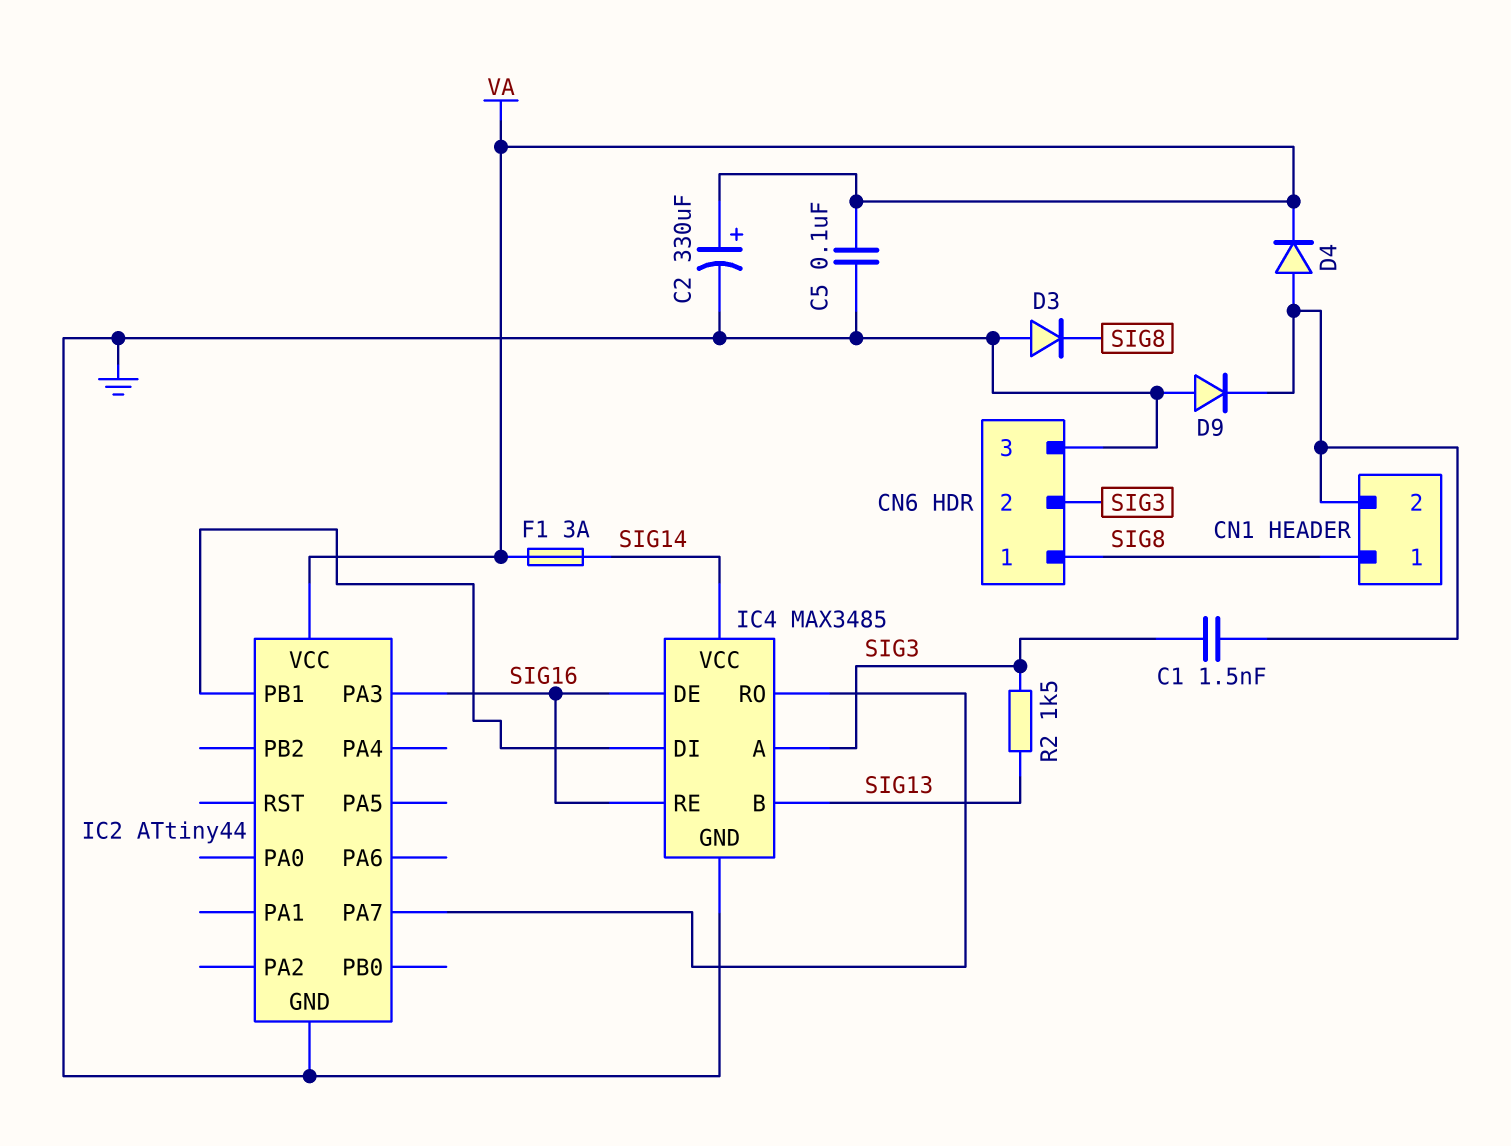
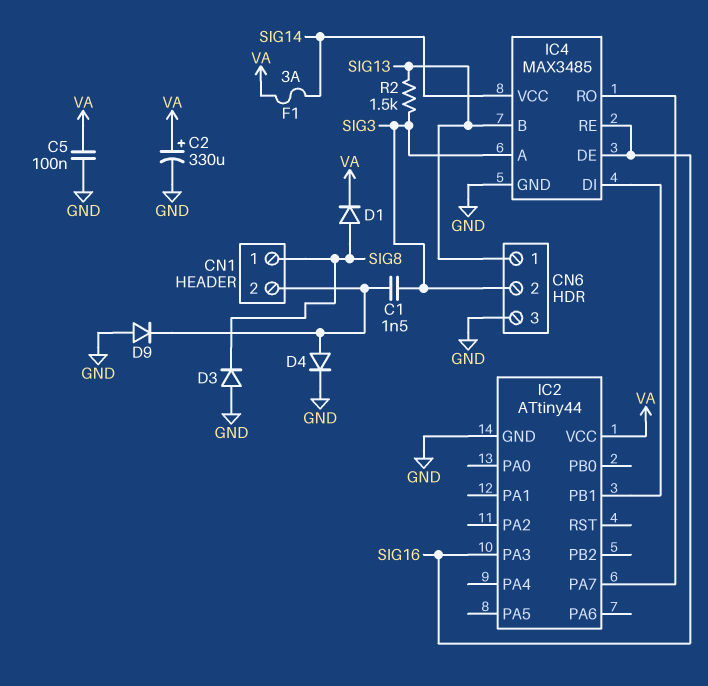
CN6 pin 1: SIG8 -> SIG13
D1: none -> diode (A SIG8, K VA)
D4: diode (A CN1/2, K VA) -> diode (A CN1/2, K GND)

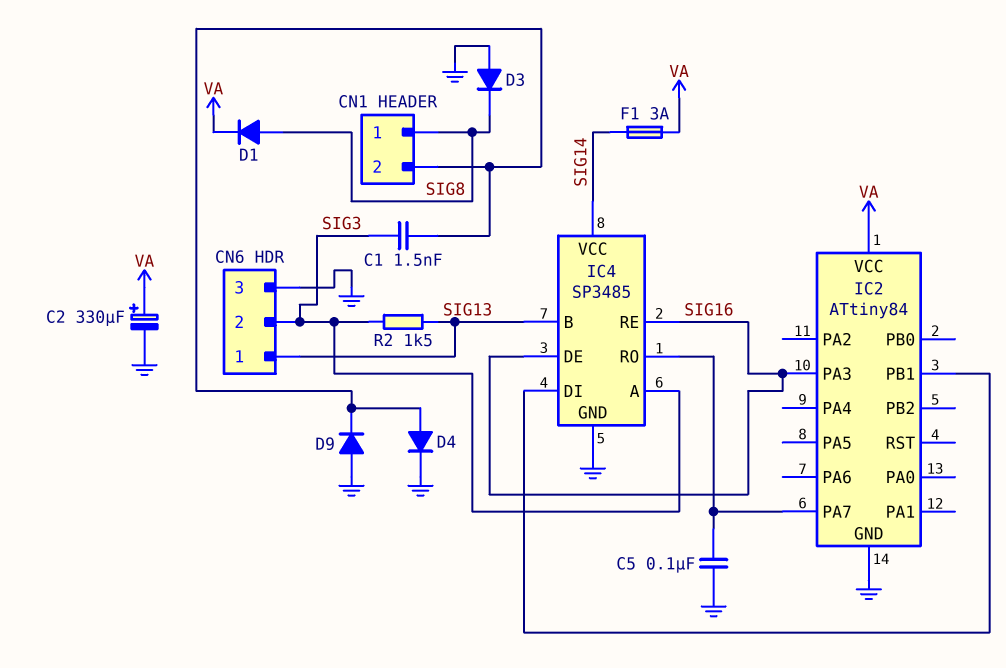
C5: 100nF (GND, VA) -> 100nF (GND, IC2/PA7)
IC2: ATtiny44 -> ATtiny84
IC4: MAX3485 -> SP3485

